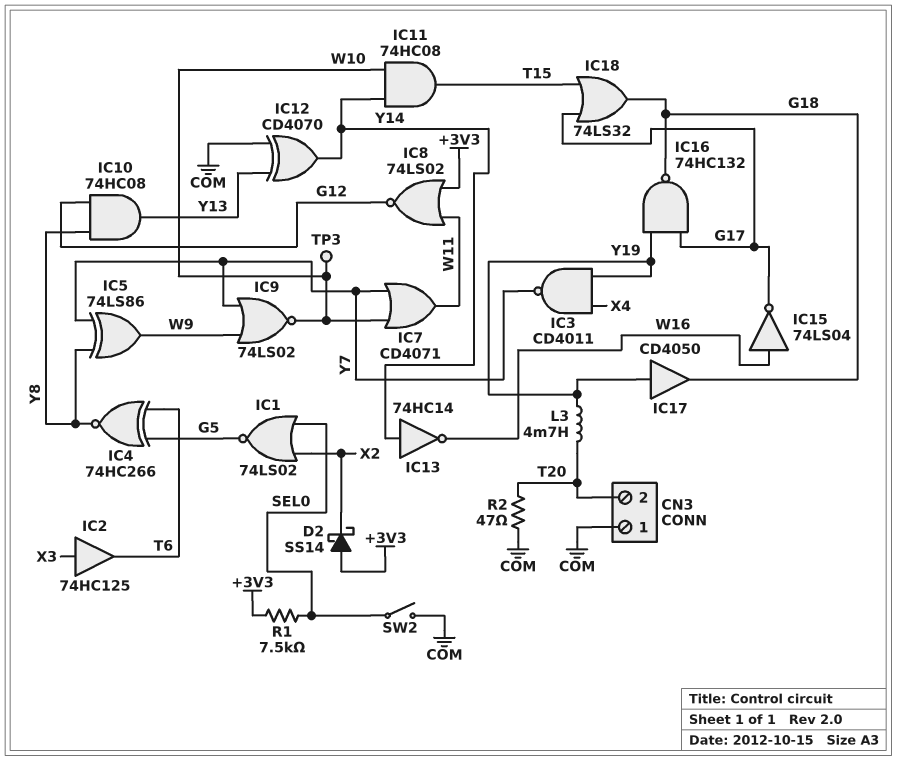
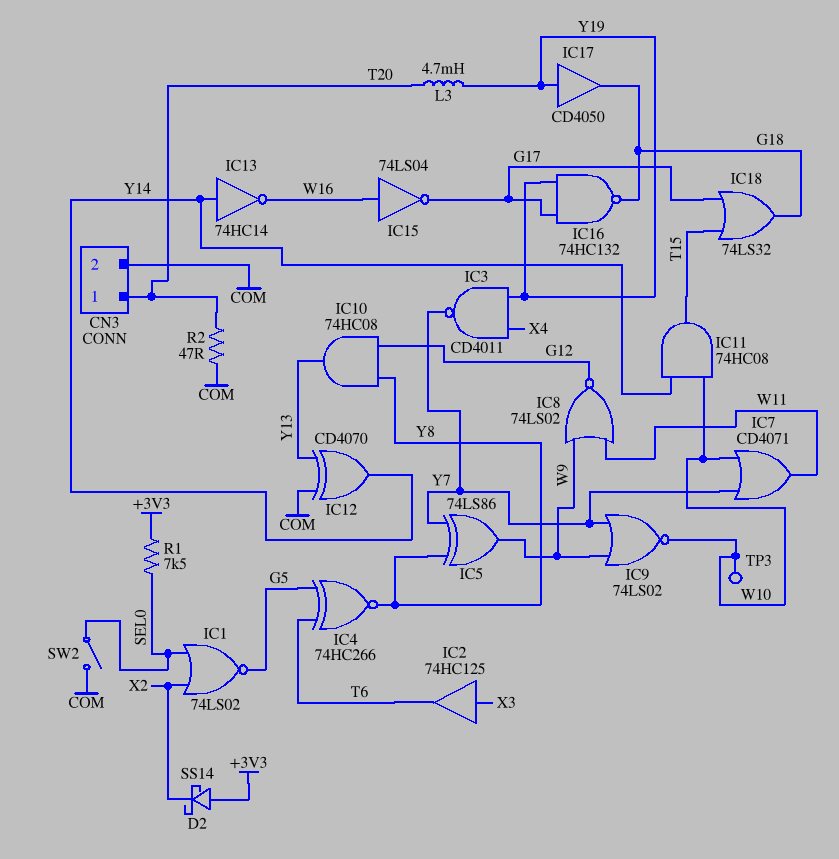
CN3 pin 1: COM -> T20
CN3 pin 2: T20 -> COM
IC8: NOR 74LS02 (in +3V3, in W11, out G12) -> NOR 74LS02 (in W9, in W11, out G12)

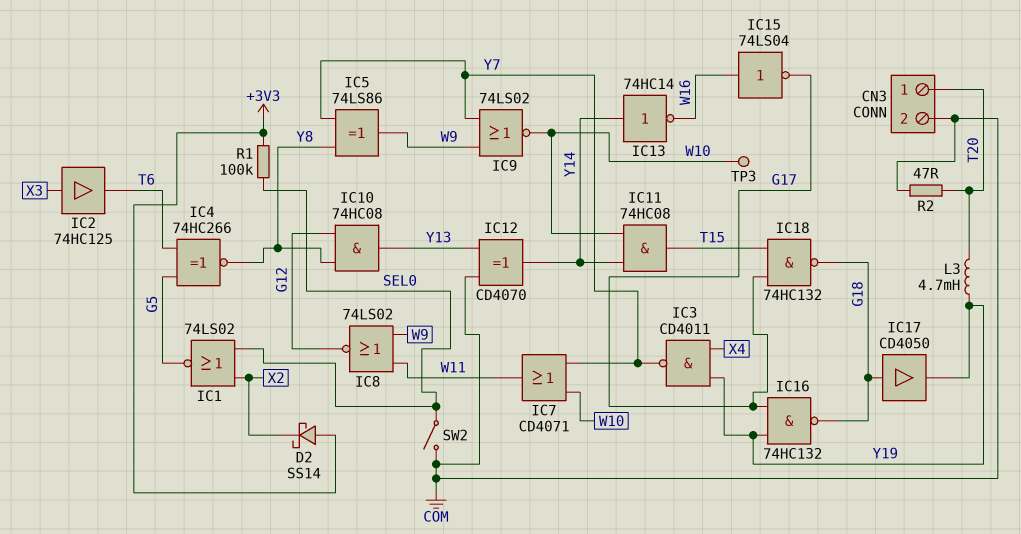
IC17: buffer CD4050 (in Y19, out G18) -> buffer CD4050 (in G18, out Y19)
IC18: OR 74LS32 (in G17, in T15, out G18) -> NAND 74HC132 (in G17, in T15, out G18)
R1: 7.5k (+3V3, SEL0) -> 100k (+3V3, SEL0)

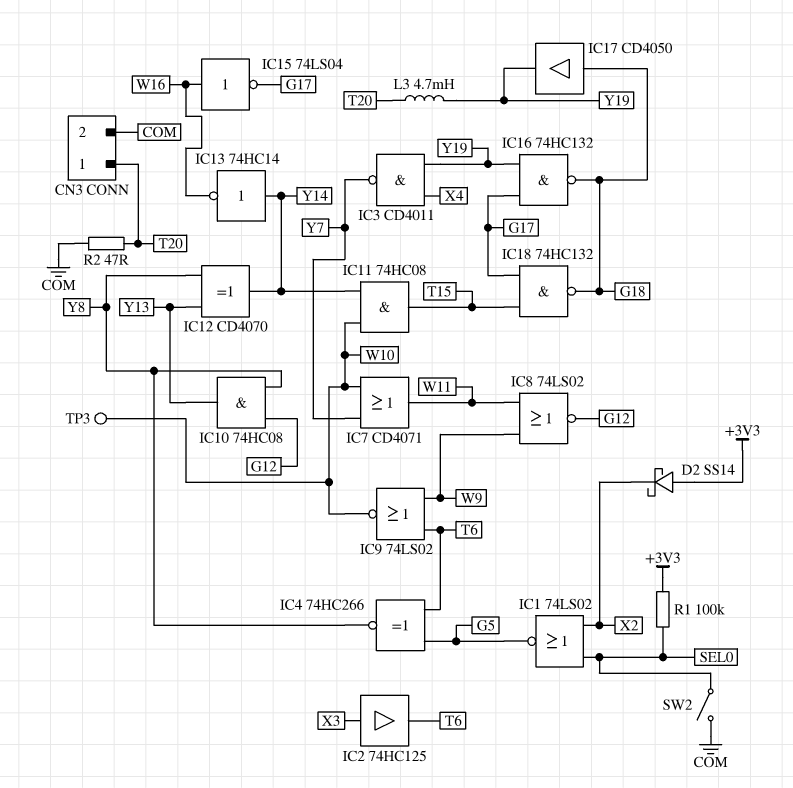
IC5: XOR 74LS86 (in Y7, in Y8, out W9) -> none
IC9: NOR 74LS02 (in W9, in Y7, out W10) -> NOR 74LS02 (in T6, in W9, out W10)
IC12: XOR CD4070 (in COM, in Y13, out Y14) -> XOR CD4070 (in Y8, in Y13, out Y14)

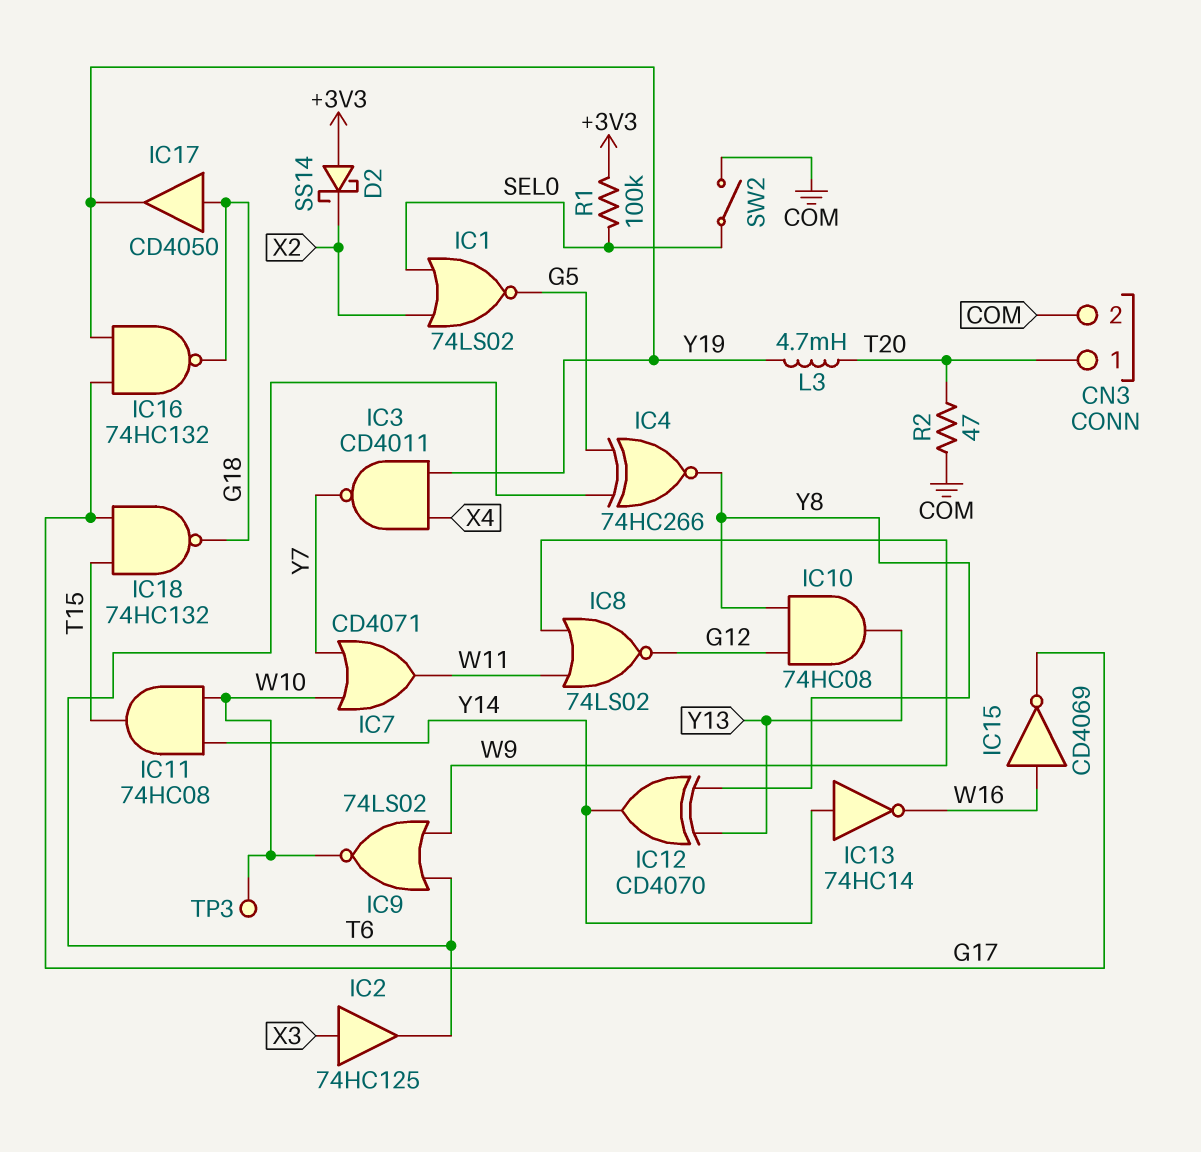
IC15: NOT 74LS04 (in W16, out G17) -> NOT CD4069 (in W16, out G17)

